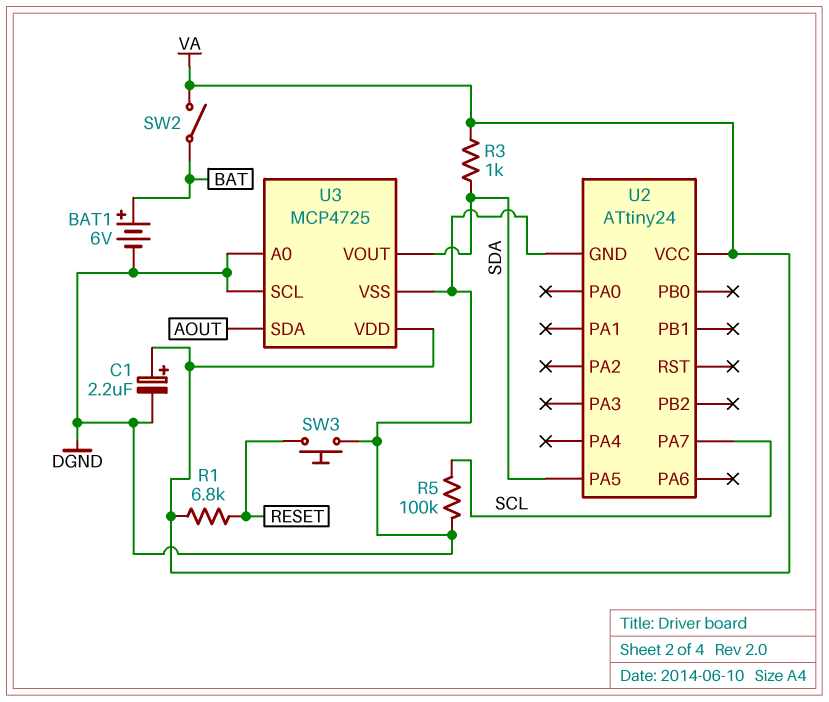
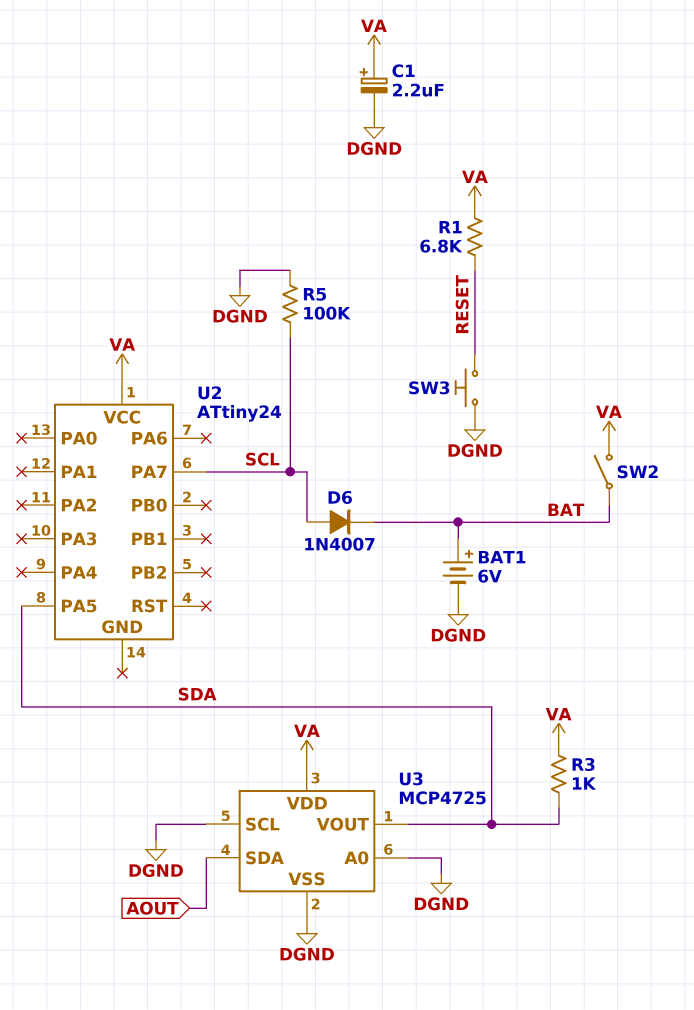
D6: none -> diode 1N4007 (A SCL, K BAT)
U2 pin GND: DGND -> none

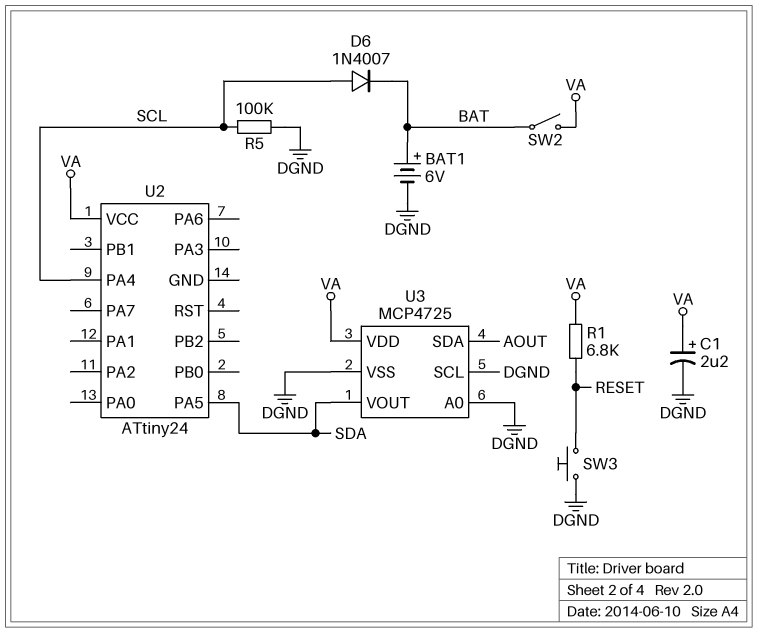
R3: 1k (SDA, VA) -> none
U2 pin PA4: none -> SCL
U2 pin PA7: SCL -> none

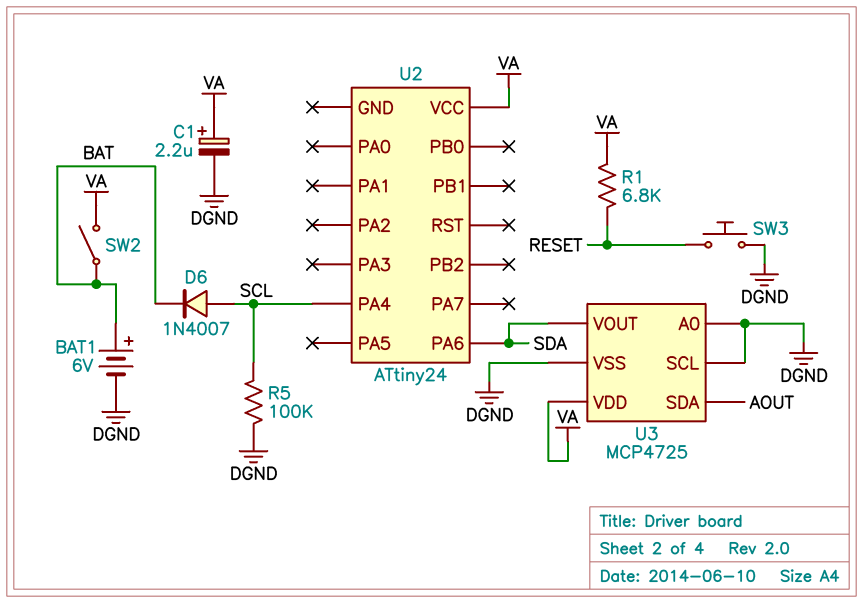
U2 pin PA5: SDA -> none
U2 pin PA6: none -> SDA

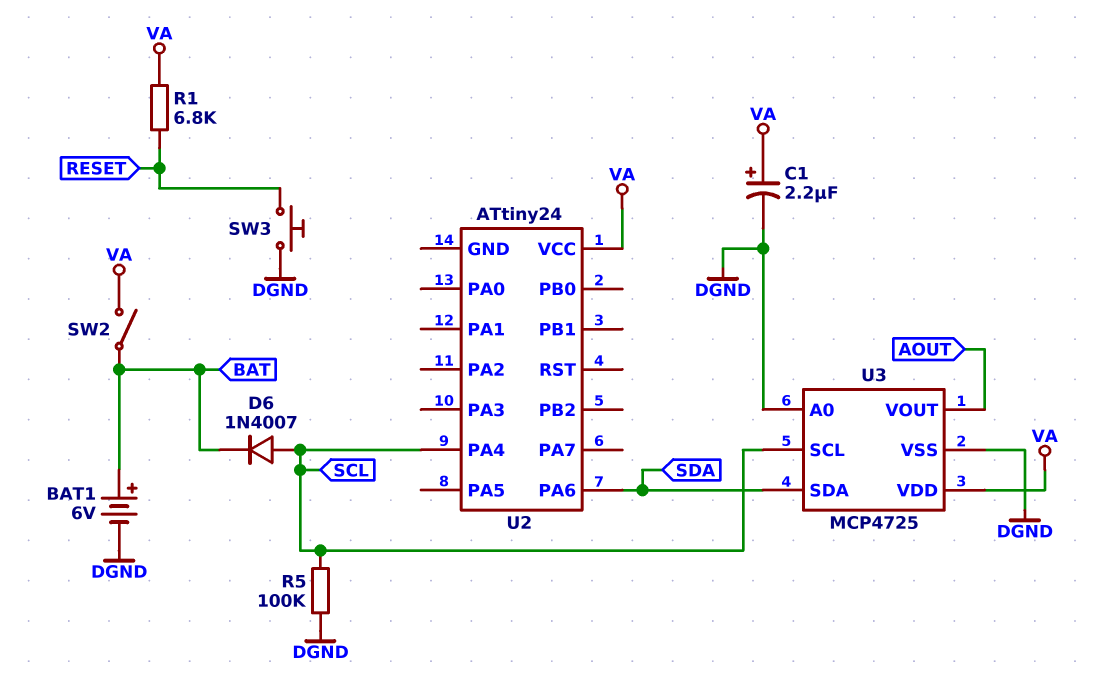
U3 pin SCL: DGND -> SCL
U3 pin SDA: AOUT -> SDA
U3 pin VOUT: SDA -> AOUT

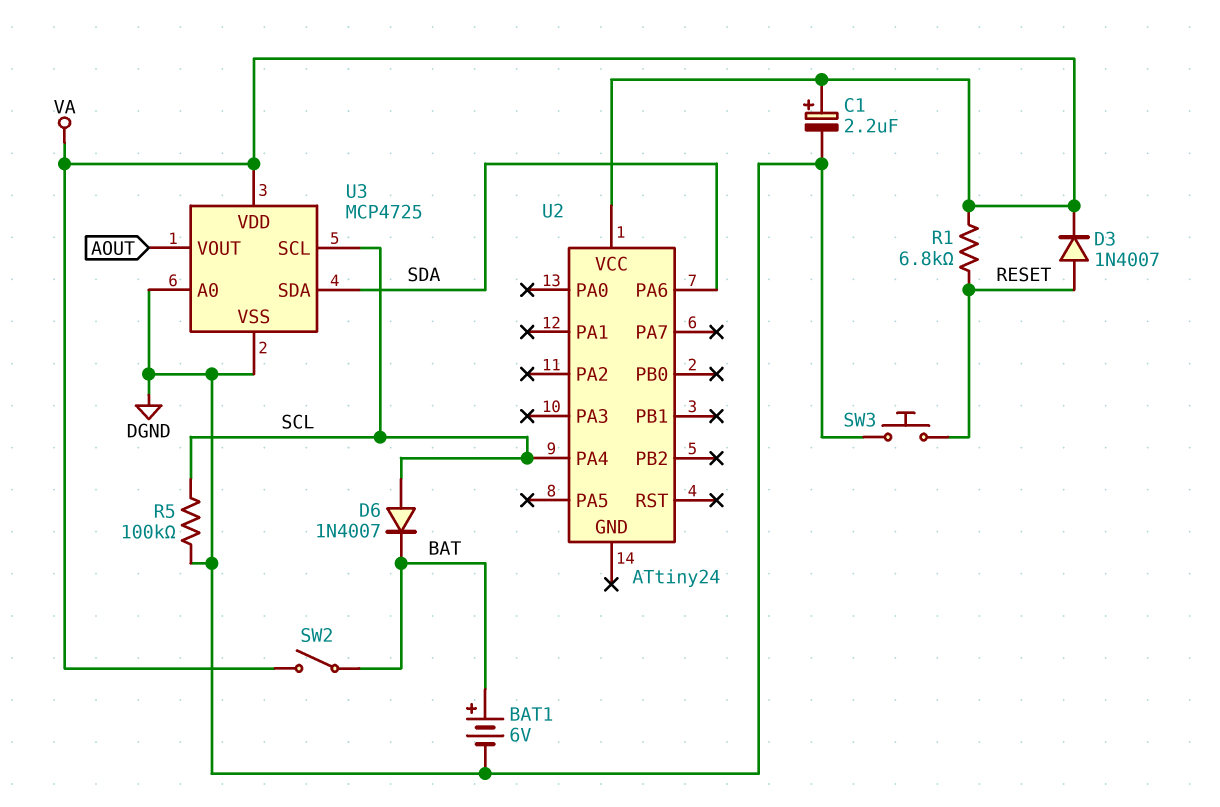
D3: none -> diode 1N4007 (A RESET, K VA)

